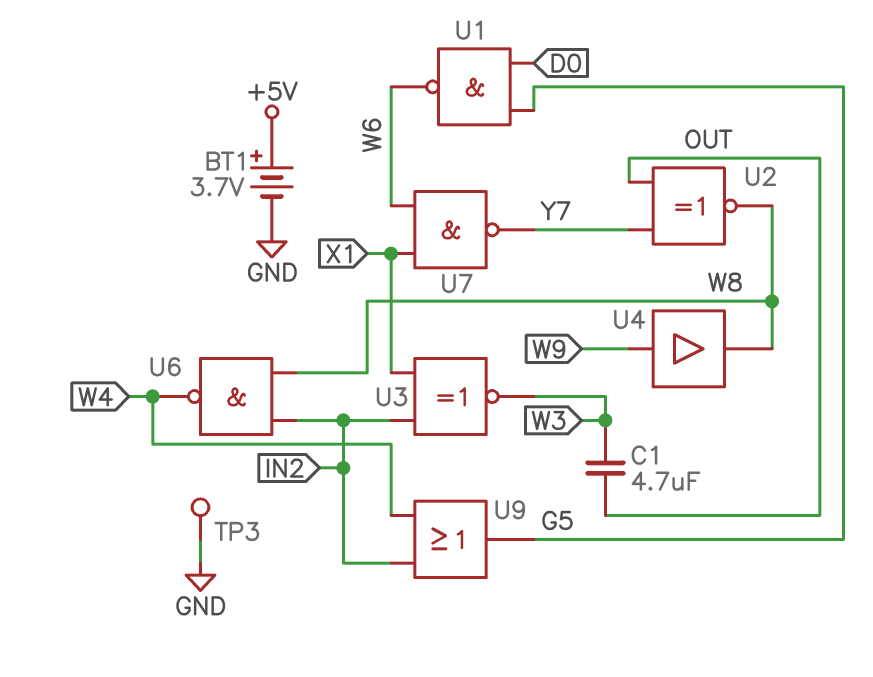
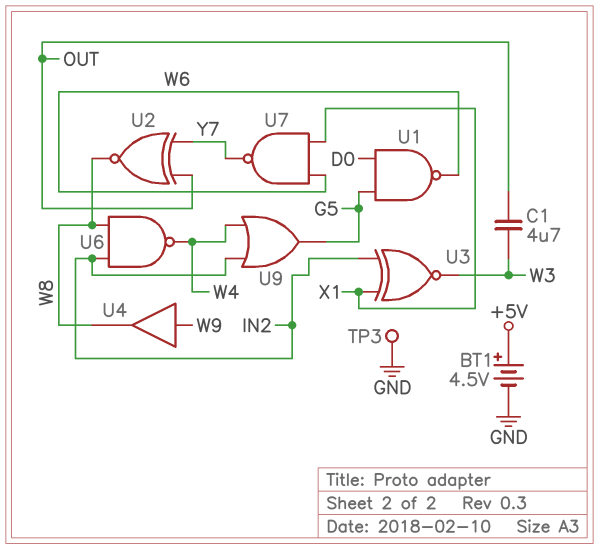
BT1: 3.7V (plus +5V, minus GND) -> 4.5V (plus +5V, minus GND)

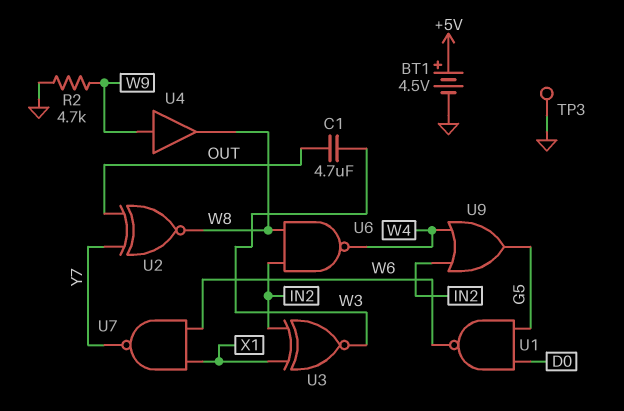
R2: none -> 4.7k (GND, W9)

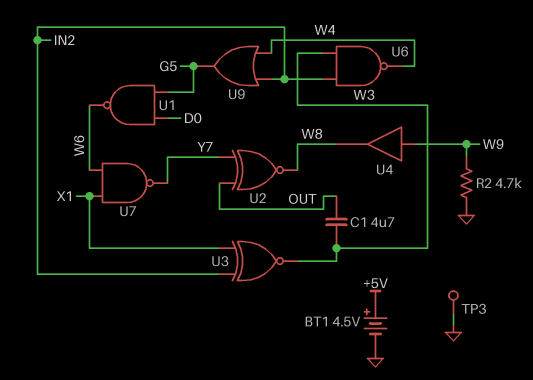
U6: NAND (in IN2, in W8, out W4) -> NAND (in IN2, in W3, out W4)

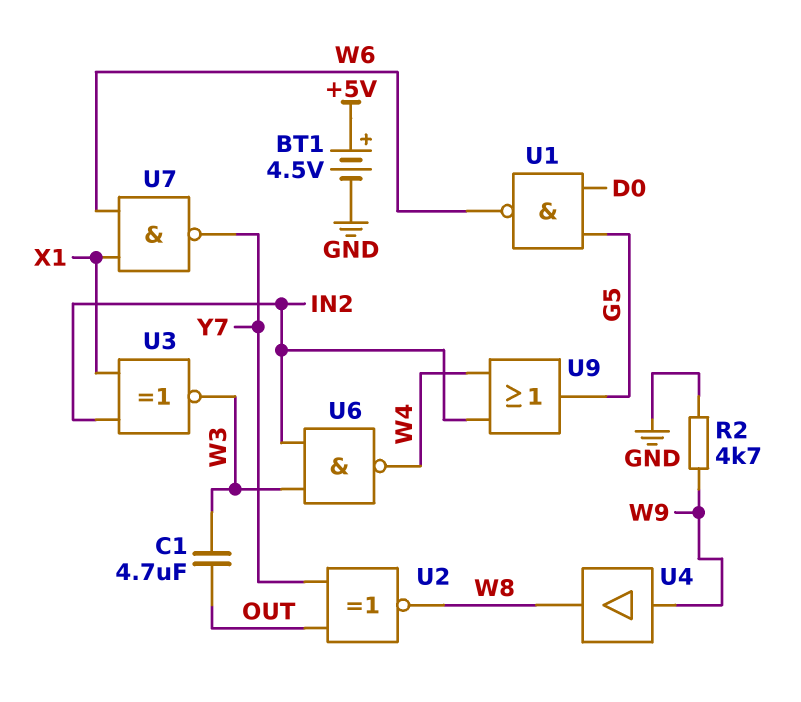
TP3: test point (GND) -> none

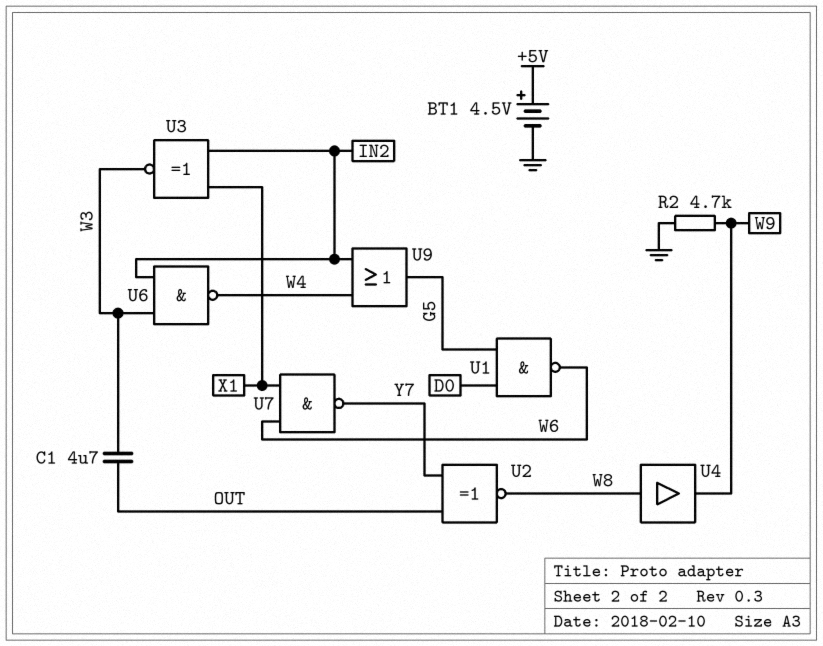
U4: buffer (in W9, out W8) -> buffer (in W8, out W9)

